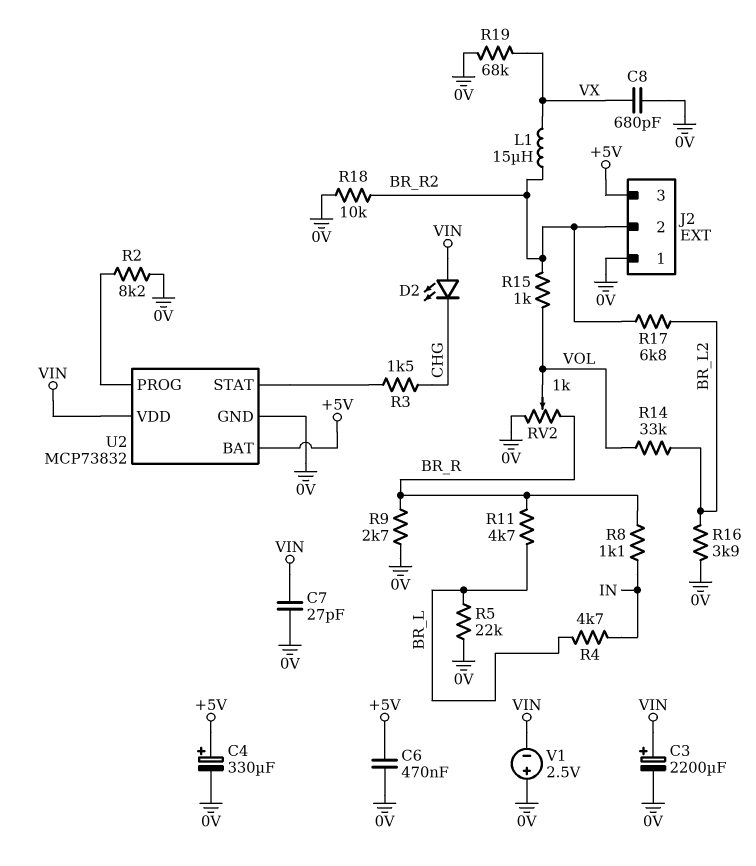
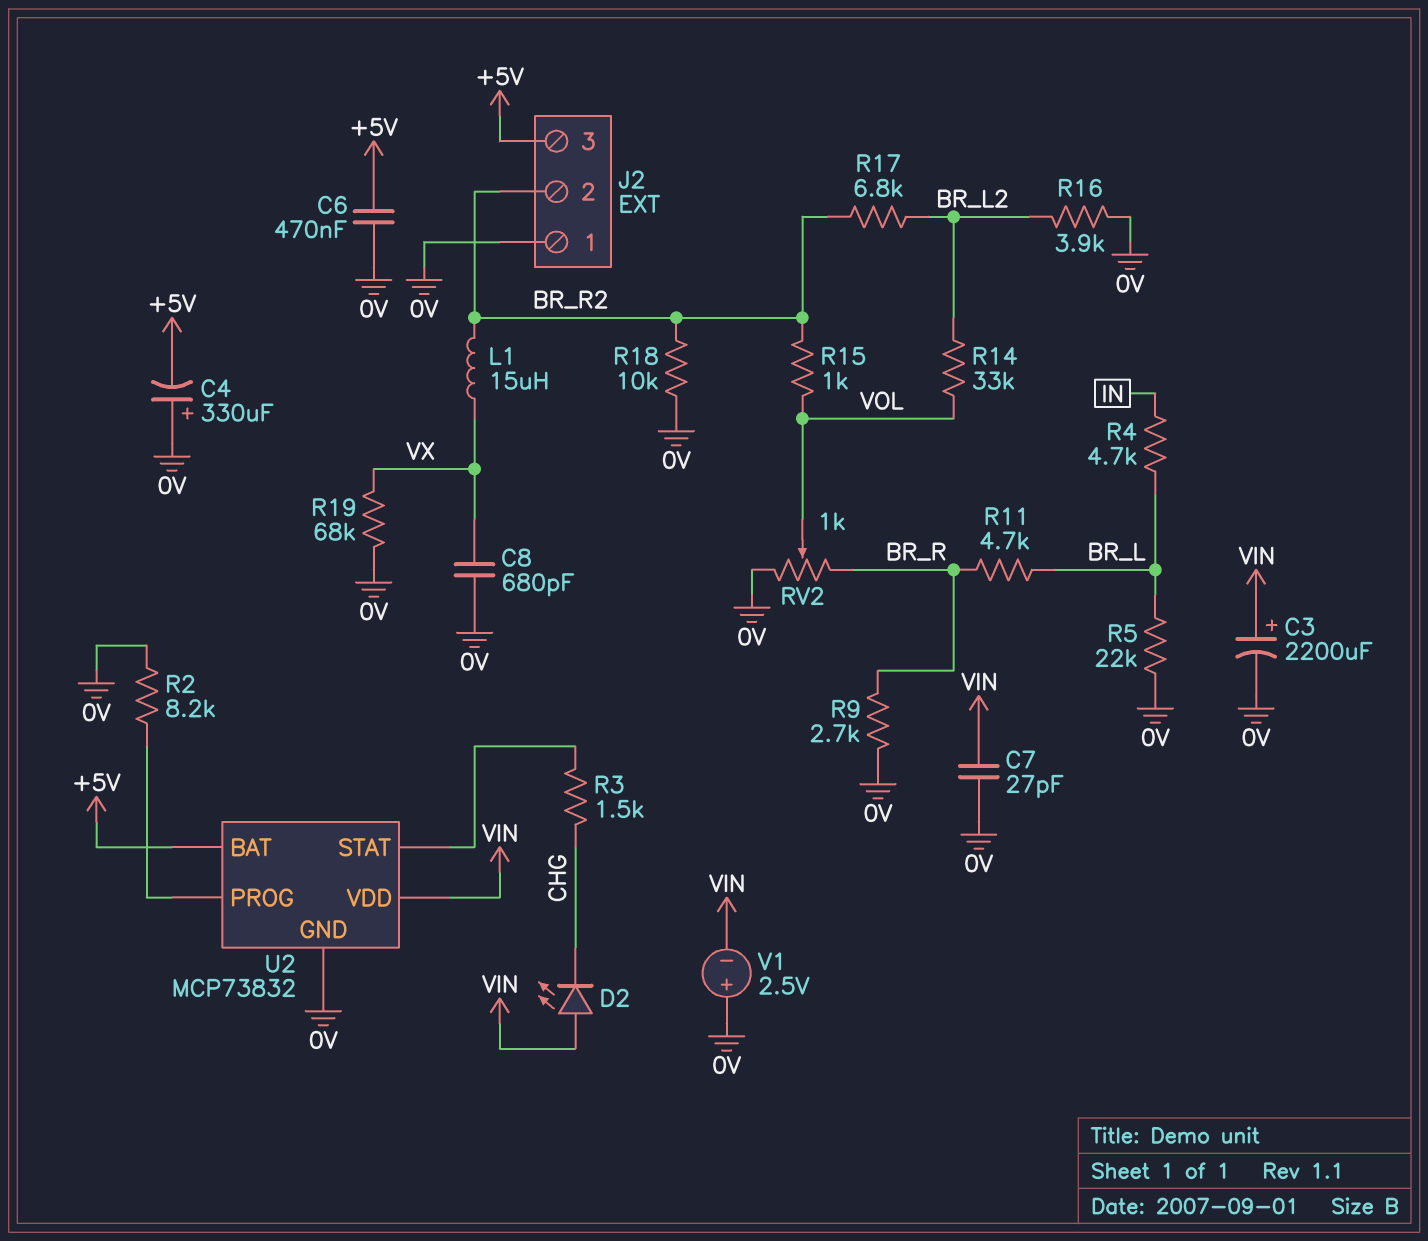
C4: 330uF (plus +5V, minus 0V) -> 330uF (plus 0V, minus +5V)
R8: 1.1k (BR_R, IN) -> none

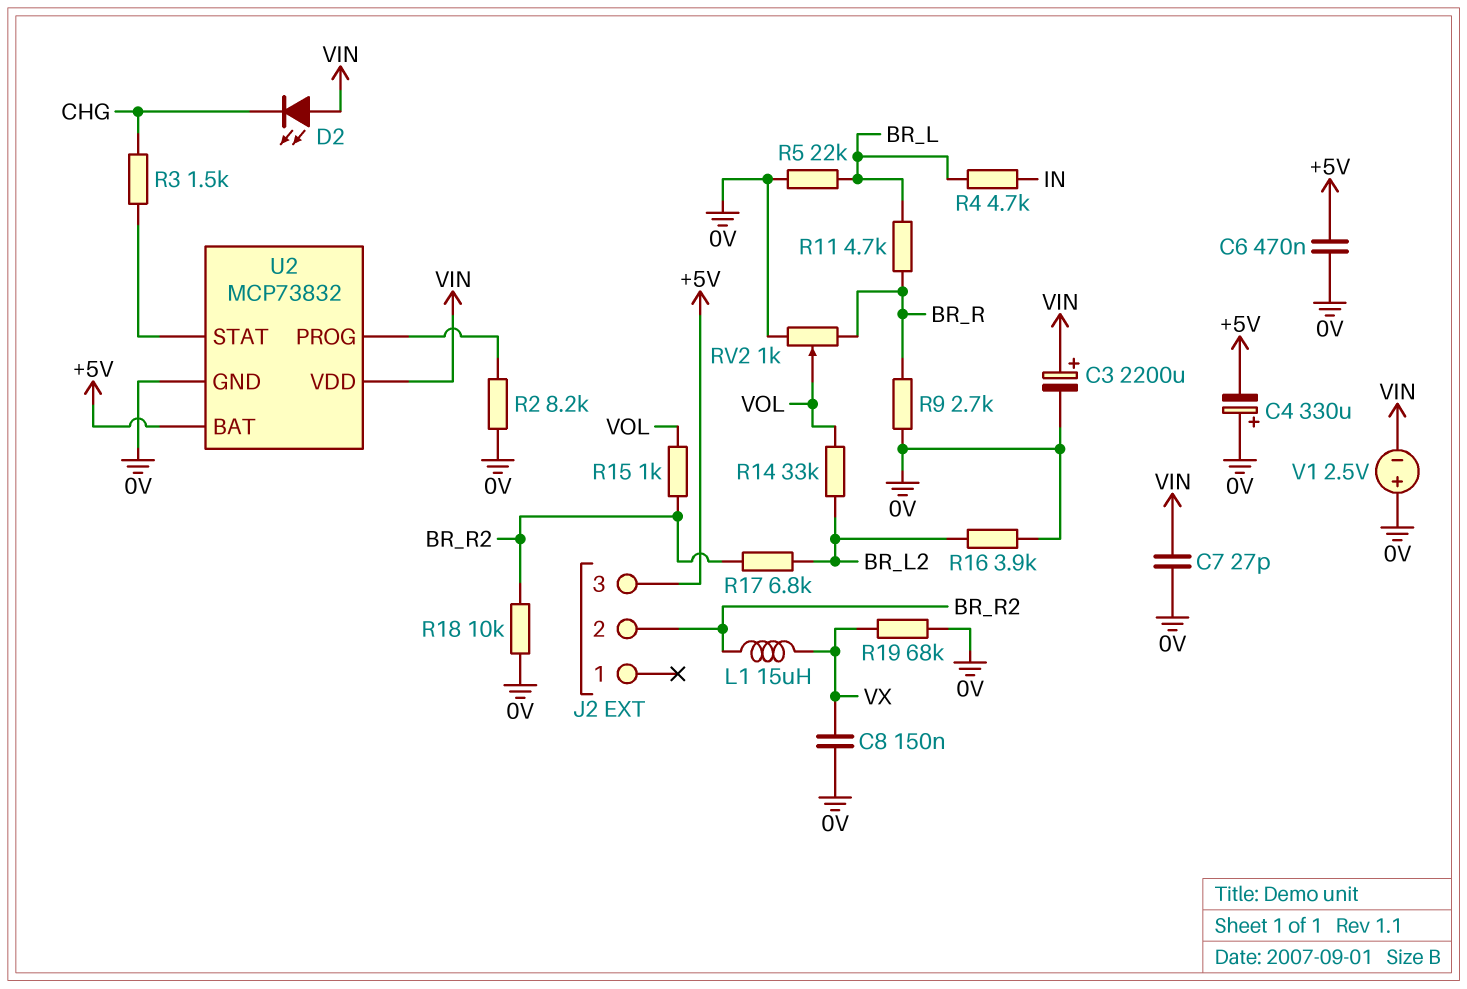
C8: 680pF (0V, VX) -> 150nF (0V, VX)
J2 pin 1: 0V -> none

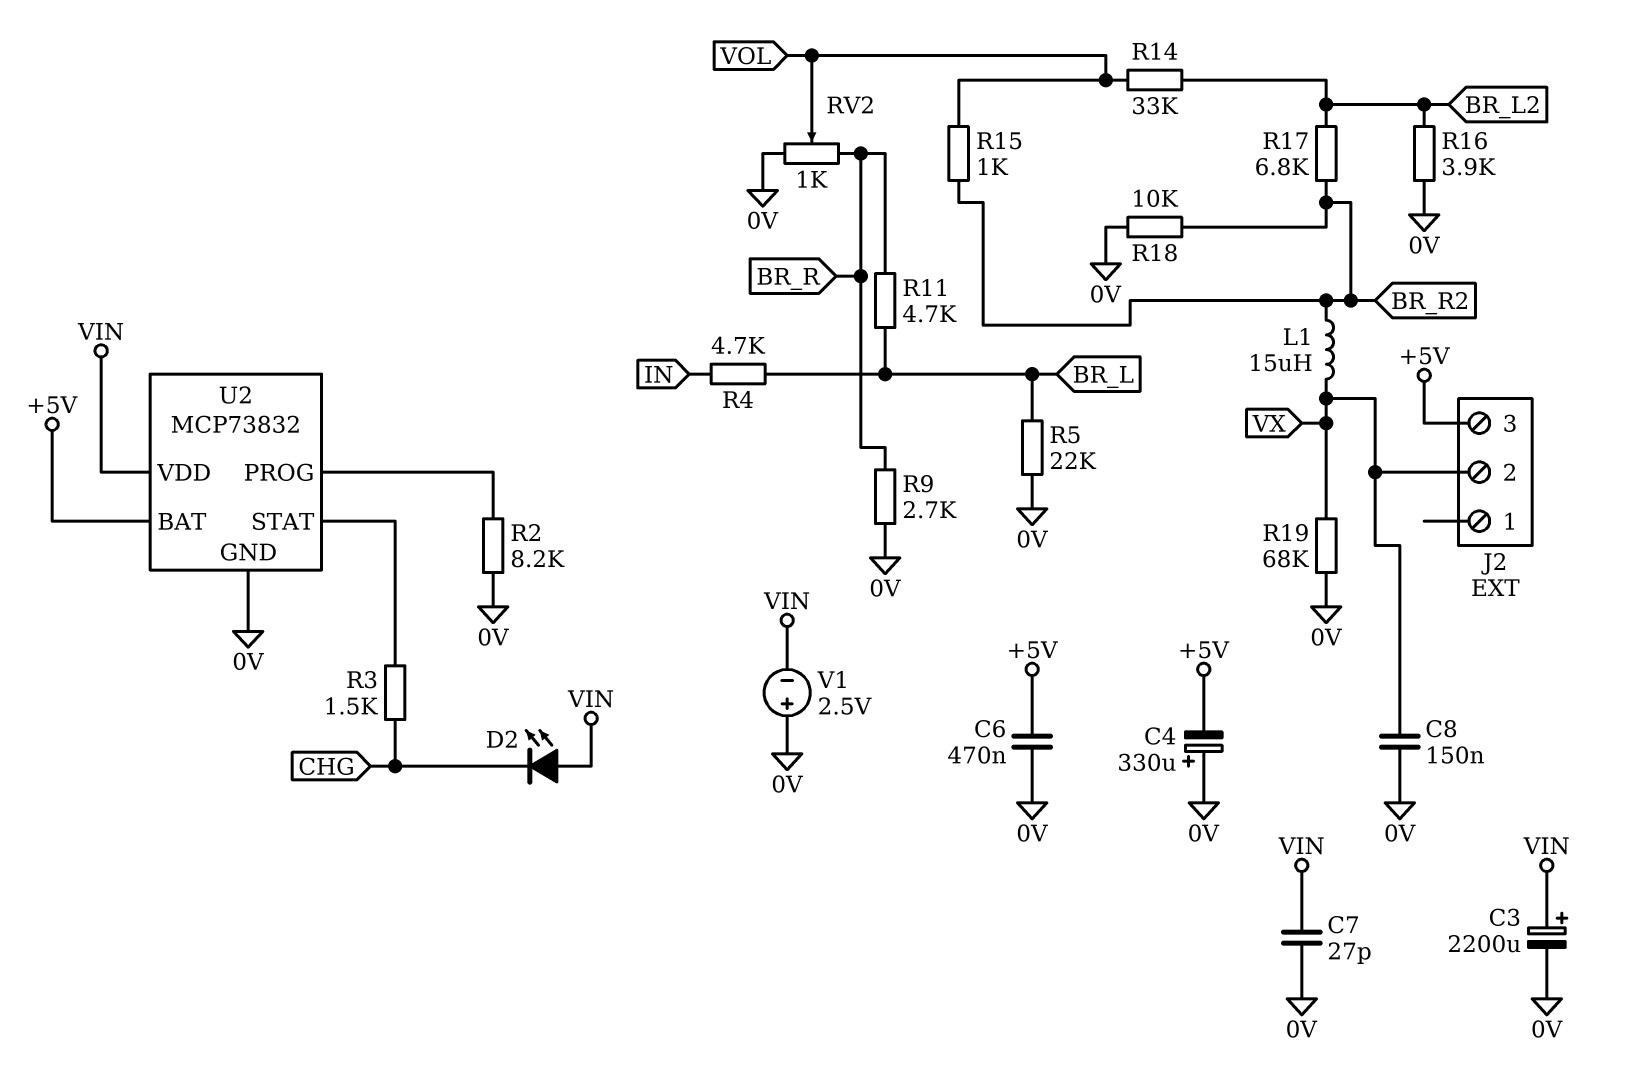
J2 pin 2: BR_R2 -> VX

